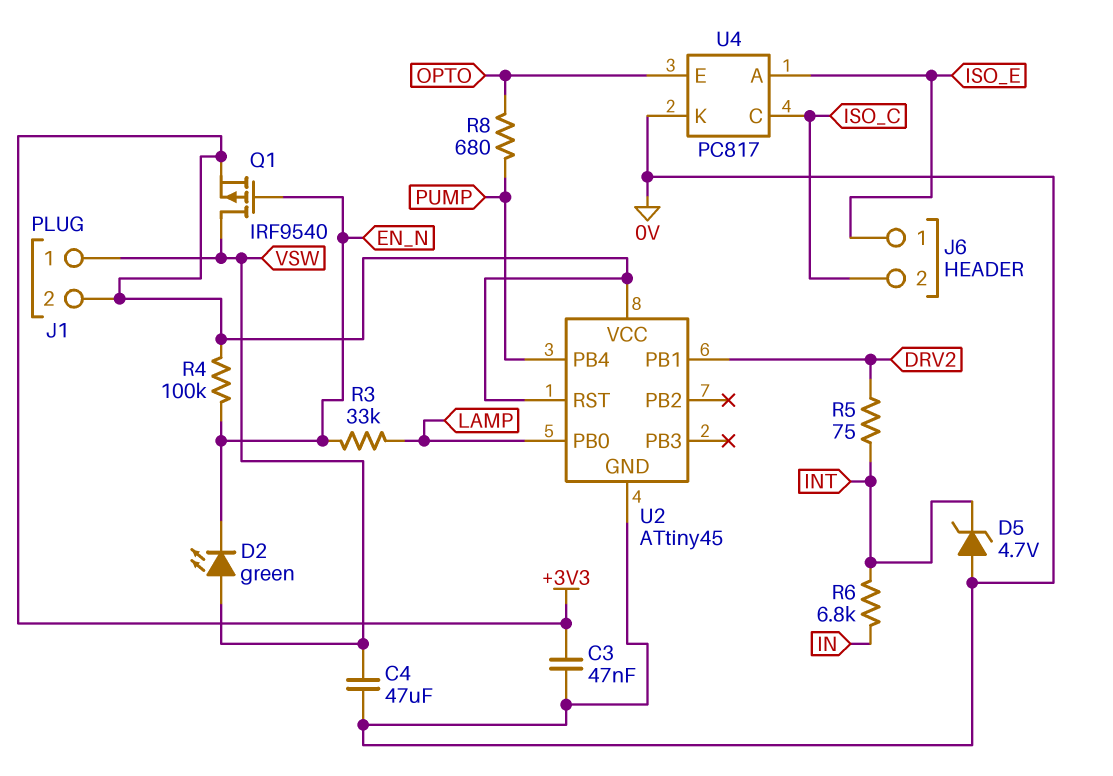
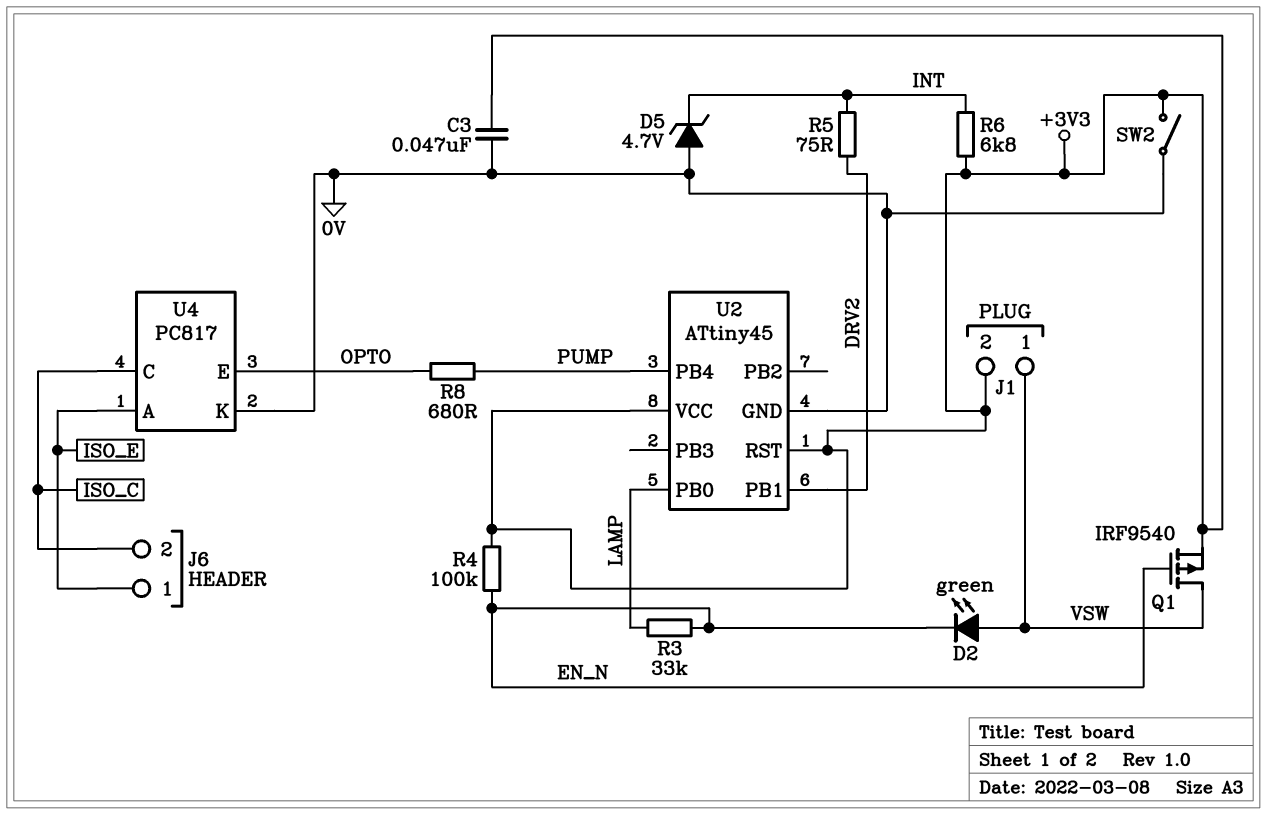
C4: 47uF (0V, VSW) -> none
R6: 6.8k (IN, INT) -> 6.8k (+3V3, INT)
SW2: none -> switch (+3V3, 0V)

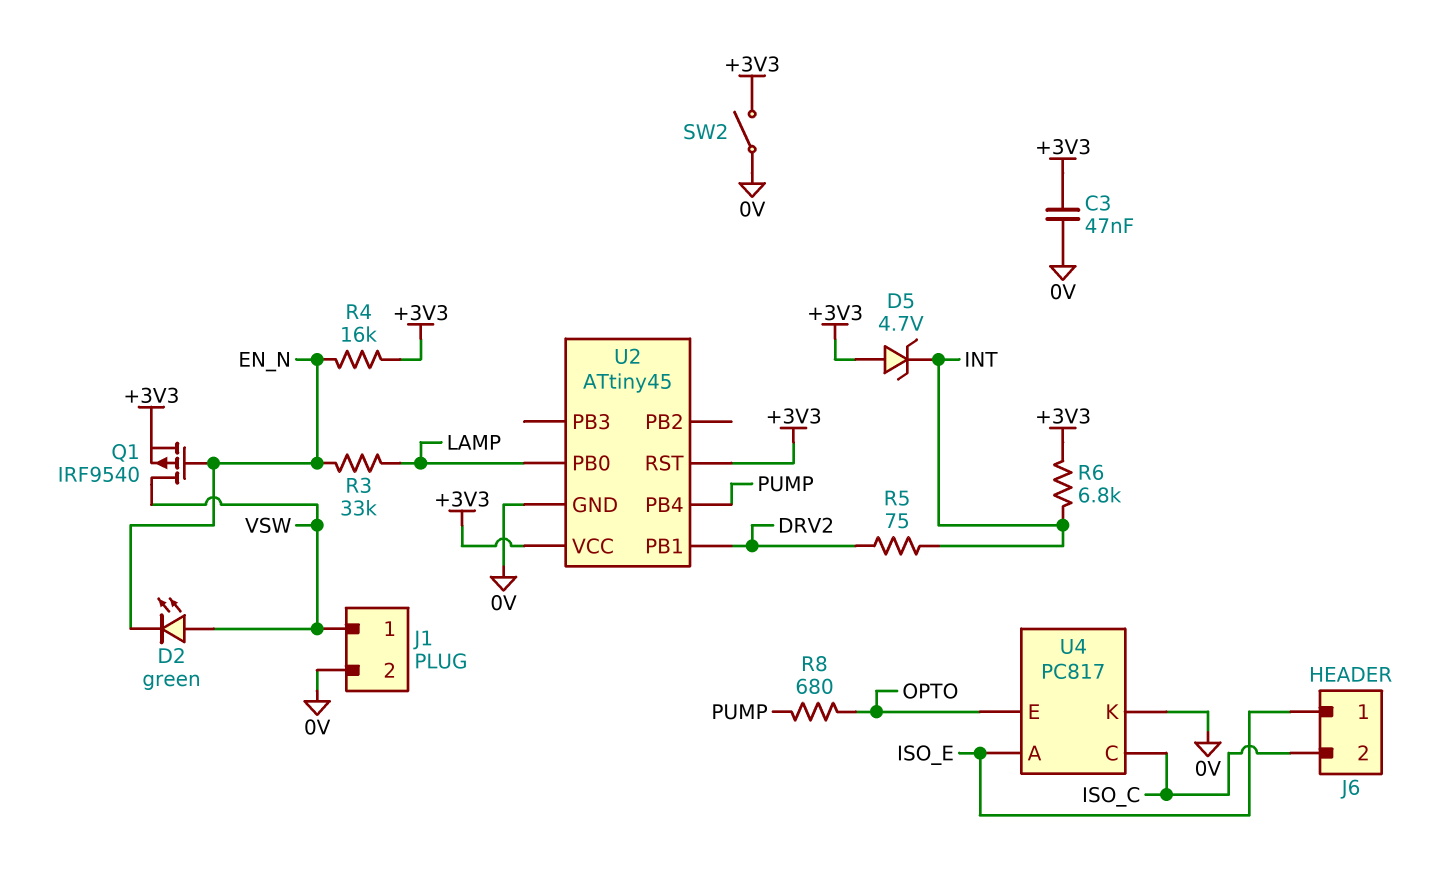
D5: zener 4.7V (A 0V, K INT) -> zener 4.7V (A +3V3, K INT)
J1 pin 2: +3V3 -> 0V
R4: 100k (+3V3, EN_N) -> 16k (+3V3, EN_N)

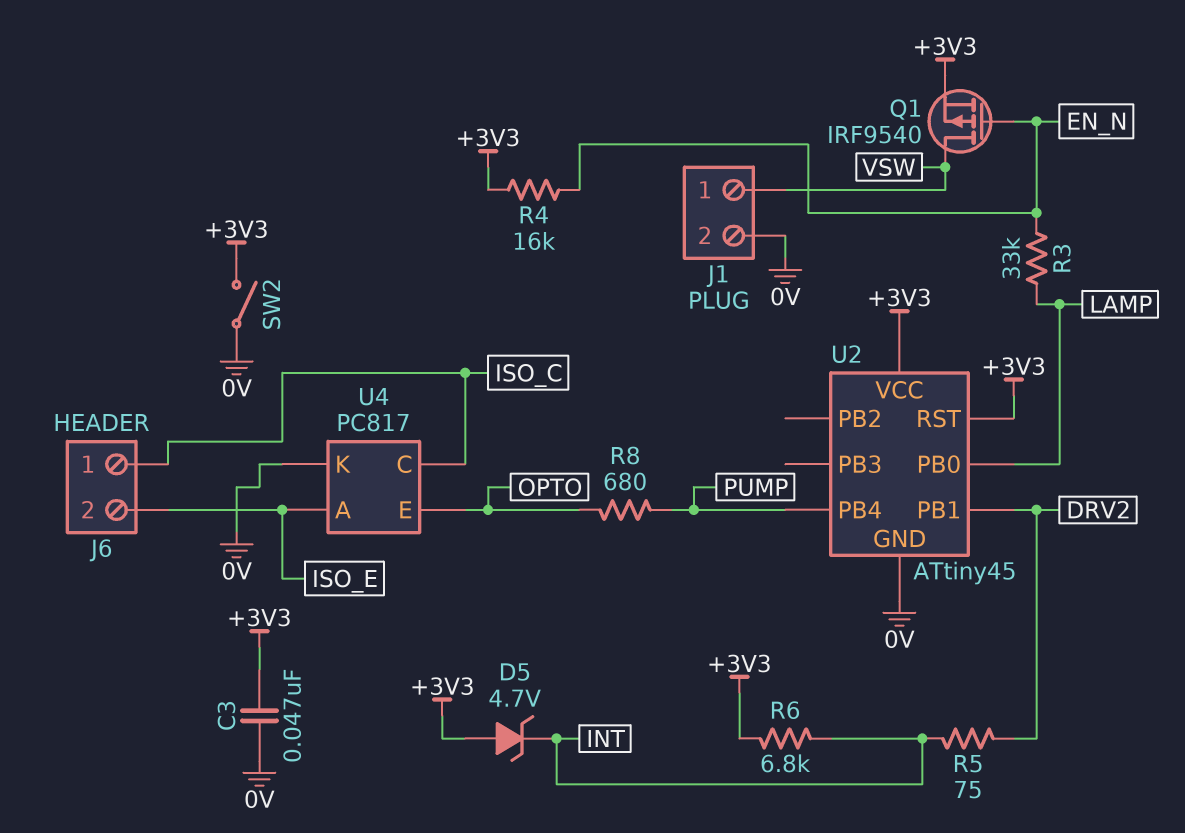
D2: LED green (A VSW, K EN_N) -> none
J6 pin 1: ISO_E -> ISO_C
J6 pin 2: ISO_C -> ISO_E

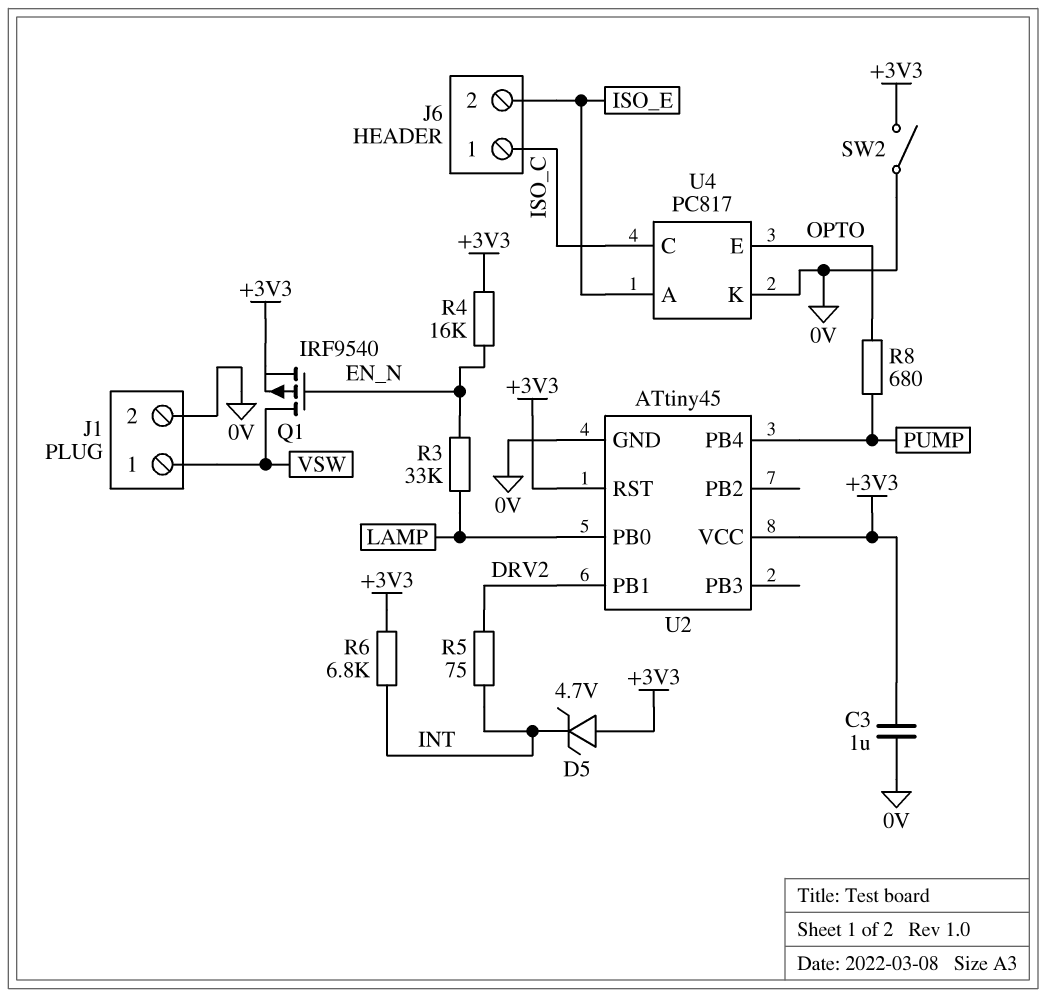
C3: 47nF (+3V3, 0V) -> 1uF (+3V3, 0V)

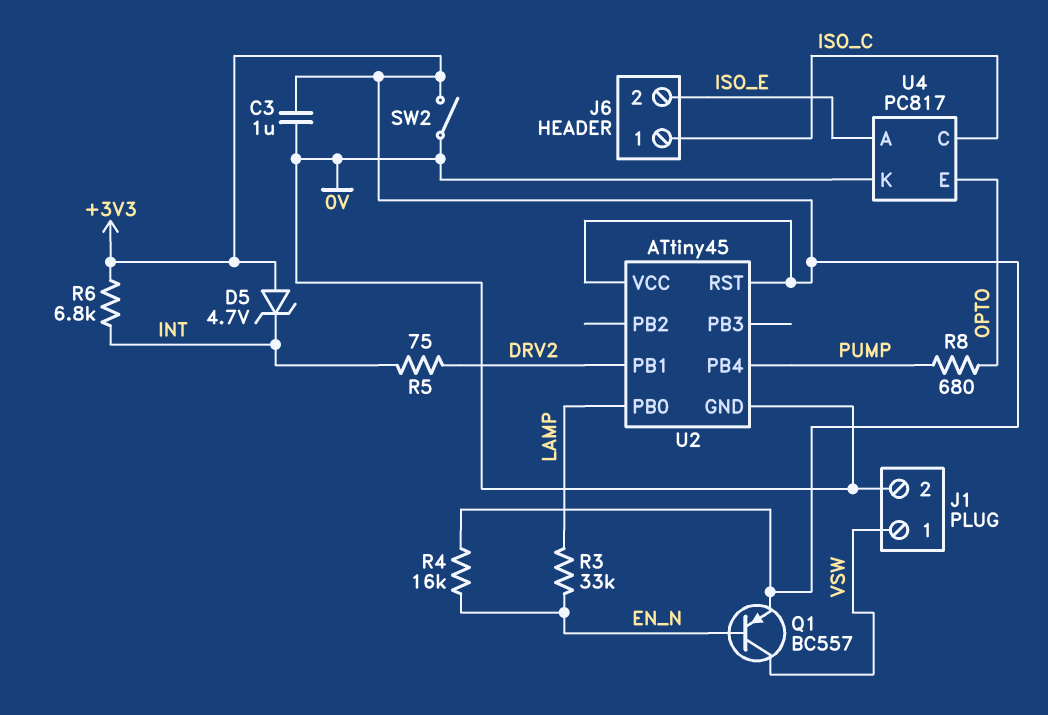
Q1: PMOS IRF9540 (G EN_N, D VSW, S +3V3) -> PNP BC557 (B EN_N, C VSW, E +3V3)

